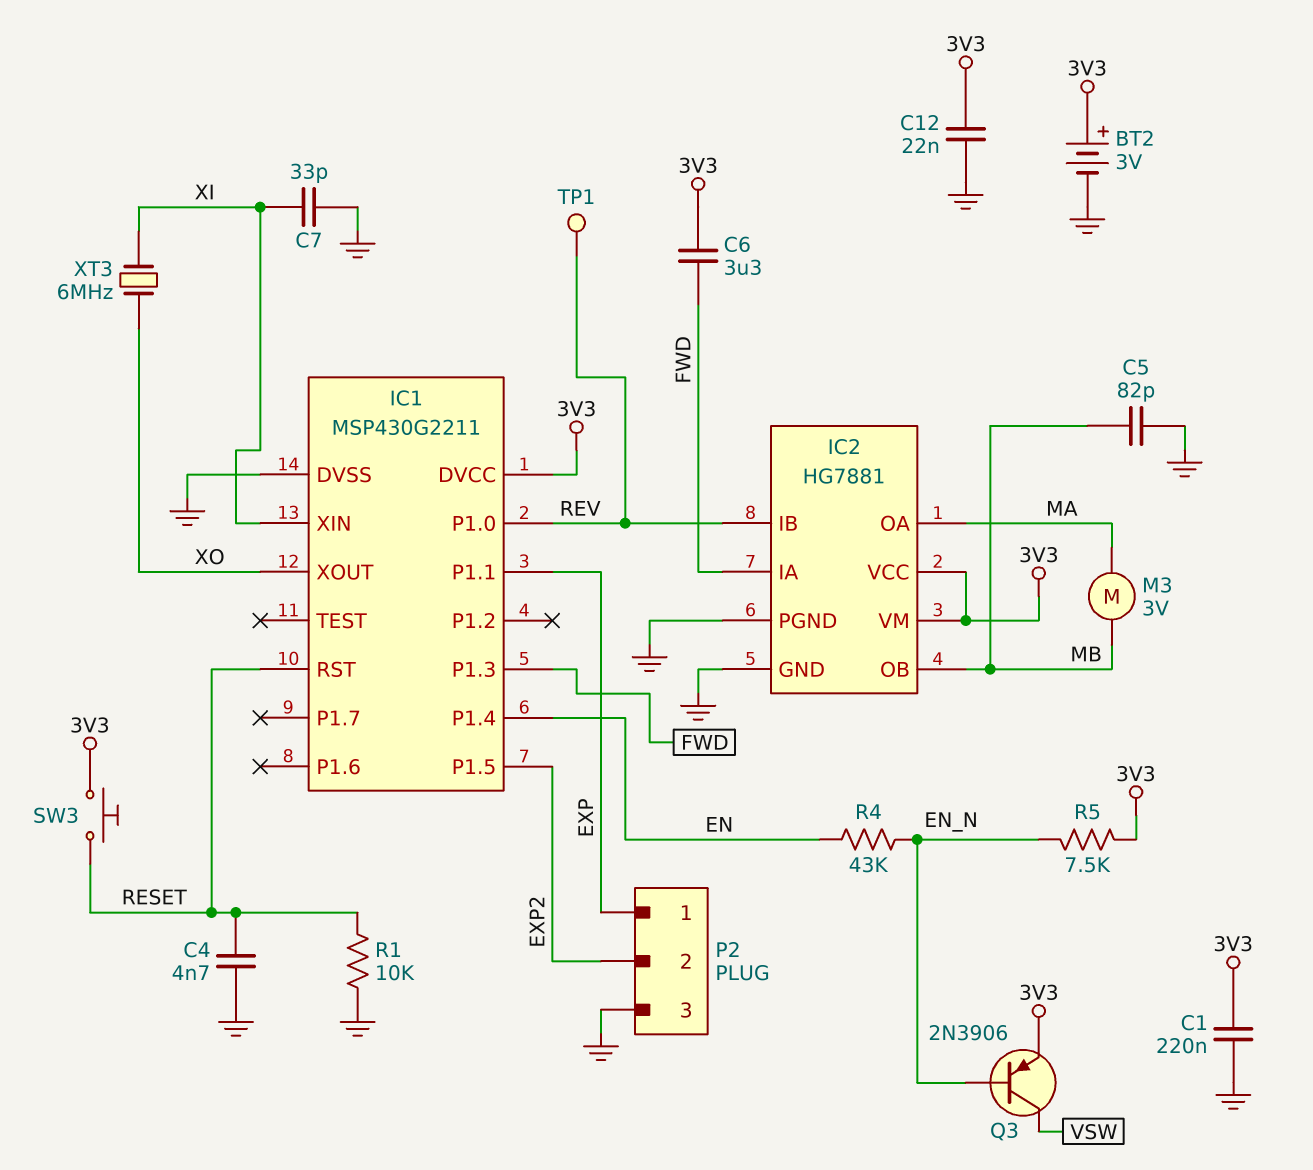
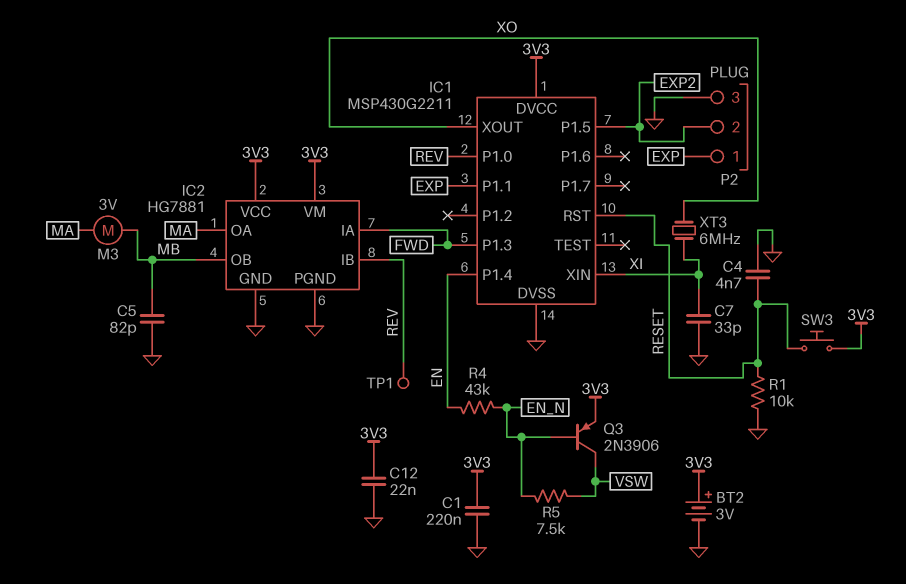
C6: 3.3uF (3V3, FWD) -> none
R5: 7.5k (3V3, EN_N) -> 7.5k (EN_N, VSW)

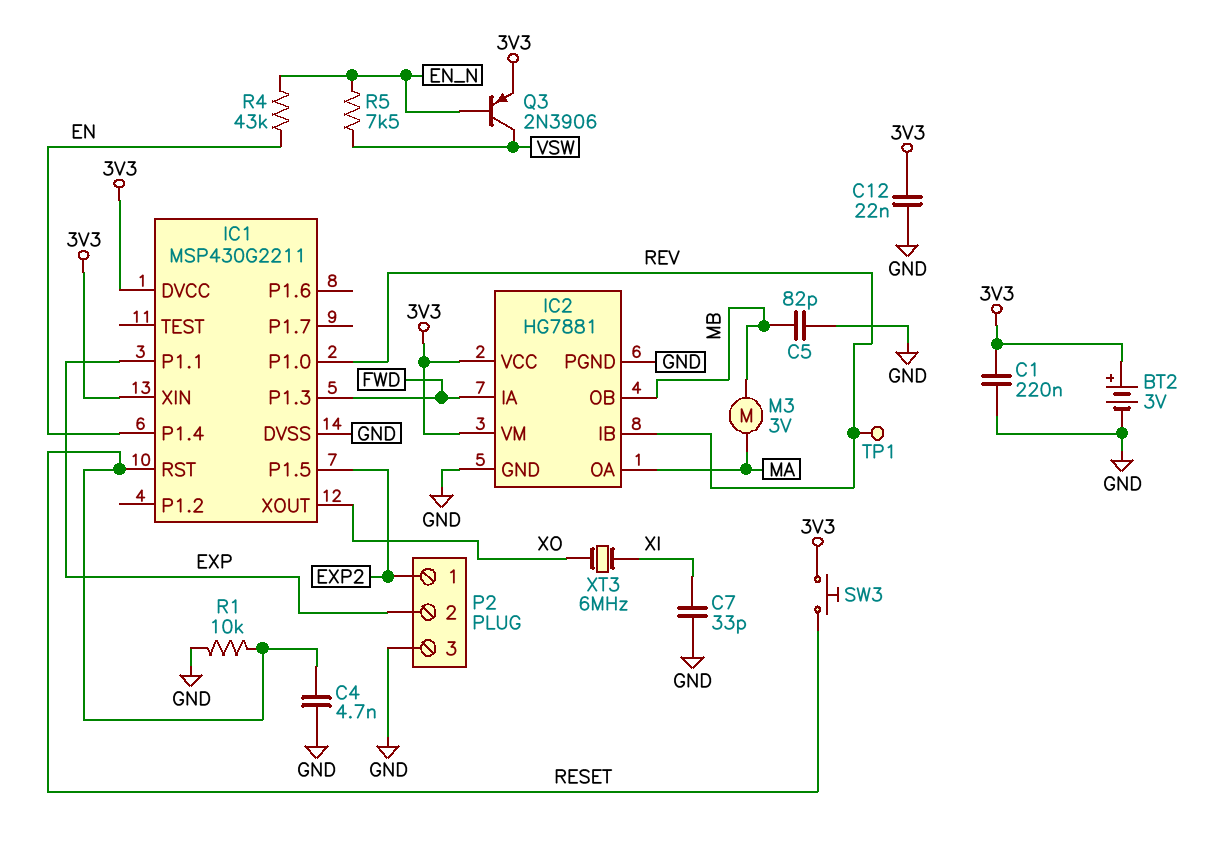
IC1 pin XIN: XI -> 3V3
P2 pin 1: EXP -> EXP2
P2 pin 2: EXP2 -> EXP

